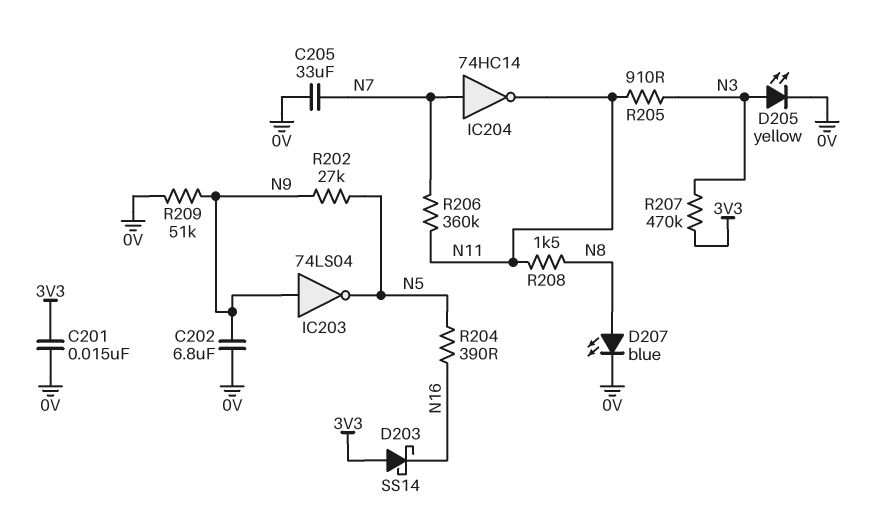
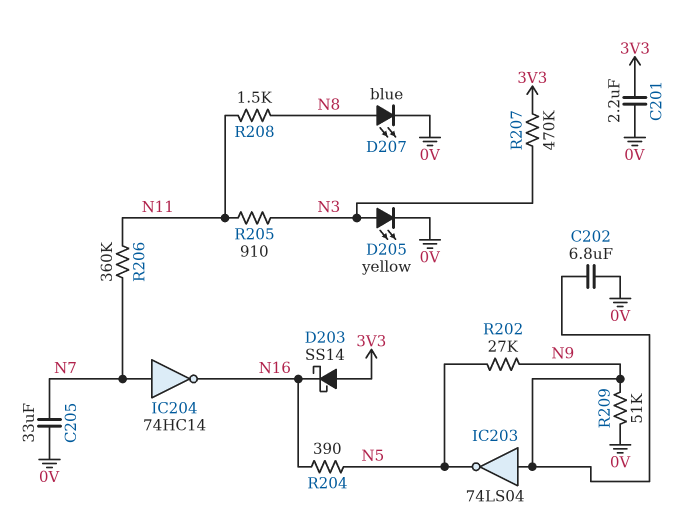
C201: 15nF (0V, 3V3) -> 2.2uF (0V, 3V3)
IC204: NOT 74HC14 (in N7, out N11) -> NOT 74HC14 (in N7, out N16)

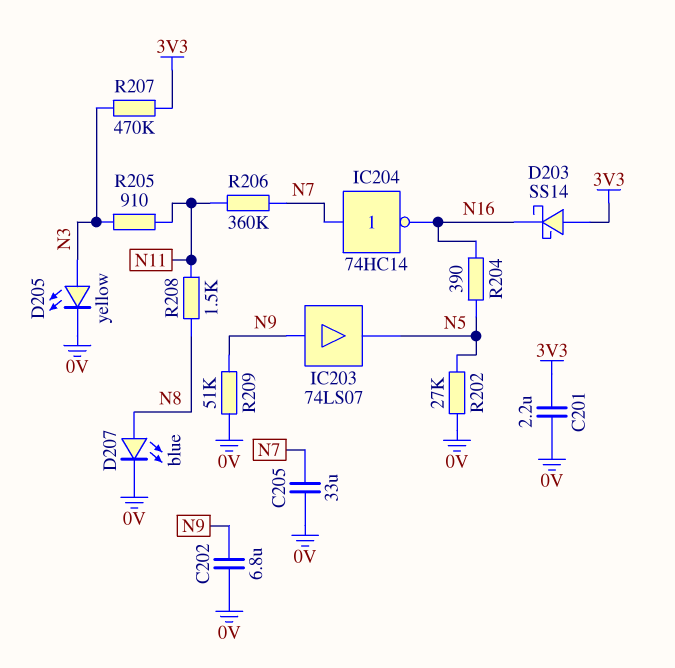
IC203: NOT 74LS04 (in N9, out N5) -> buffer 74LS07 (in N9, out N5)
R202: 27k (N5, N9) -> 27k (0V, N5)

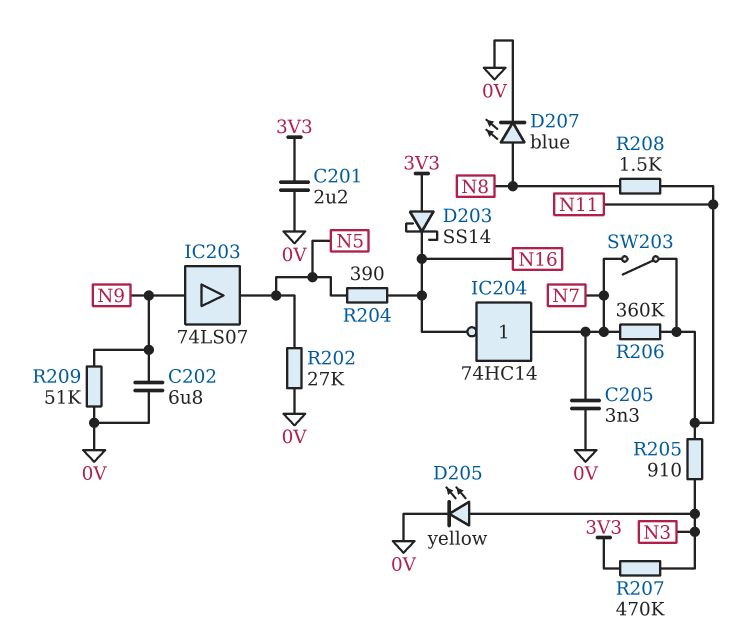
C205: 33uF (0V, N7) -> 3.3nF (0V, N7)
SW203: none -> switch (N7, N11)

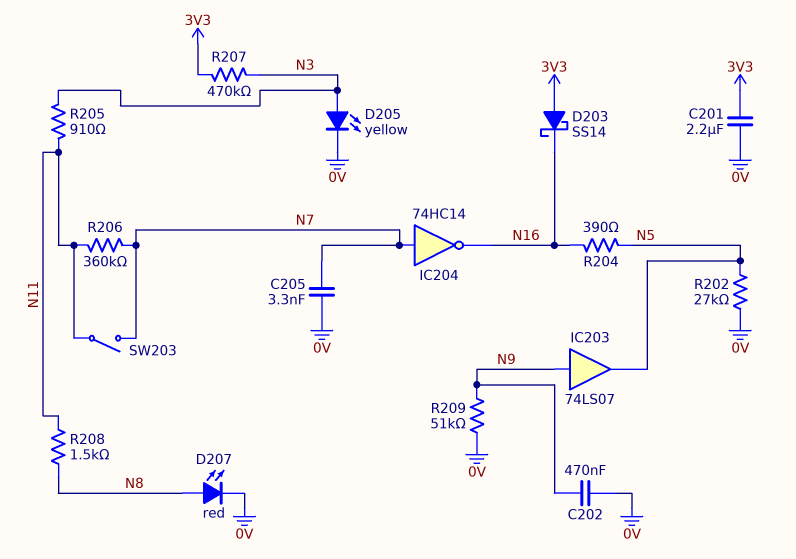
C202: 6.8uF (0V, N9) -> 470nF (0V, N9)
D207: LED blue (A N8, K 0V) -> LED red (A N8, K 0V)

